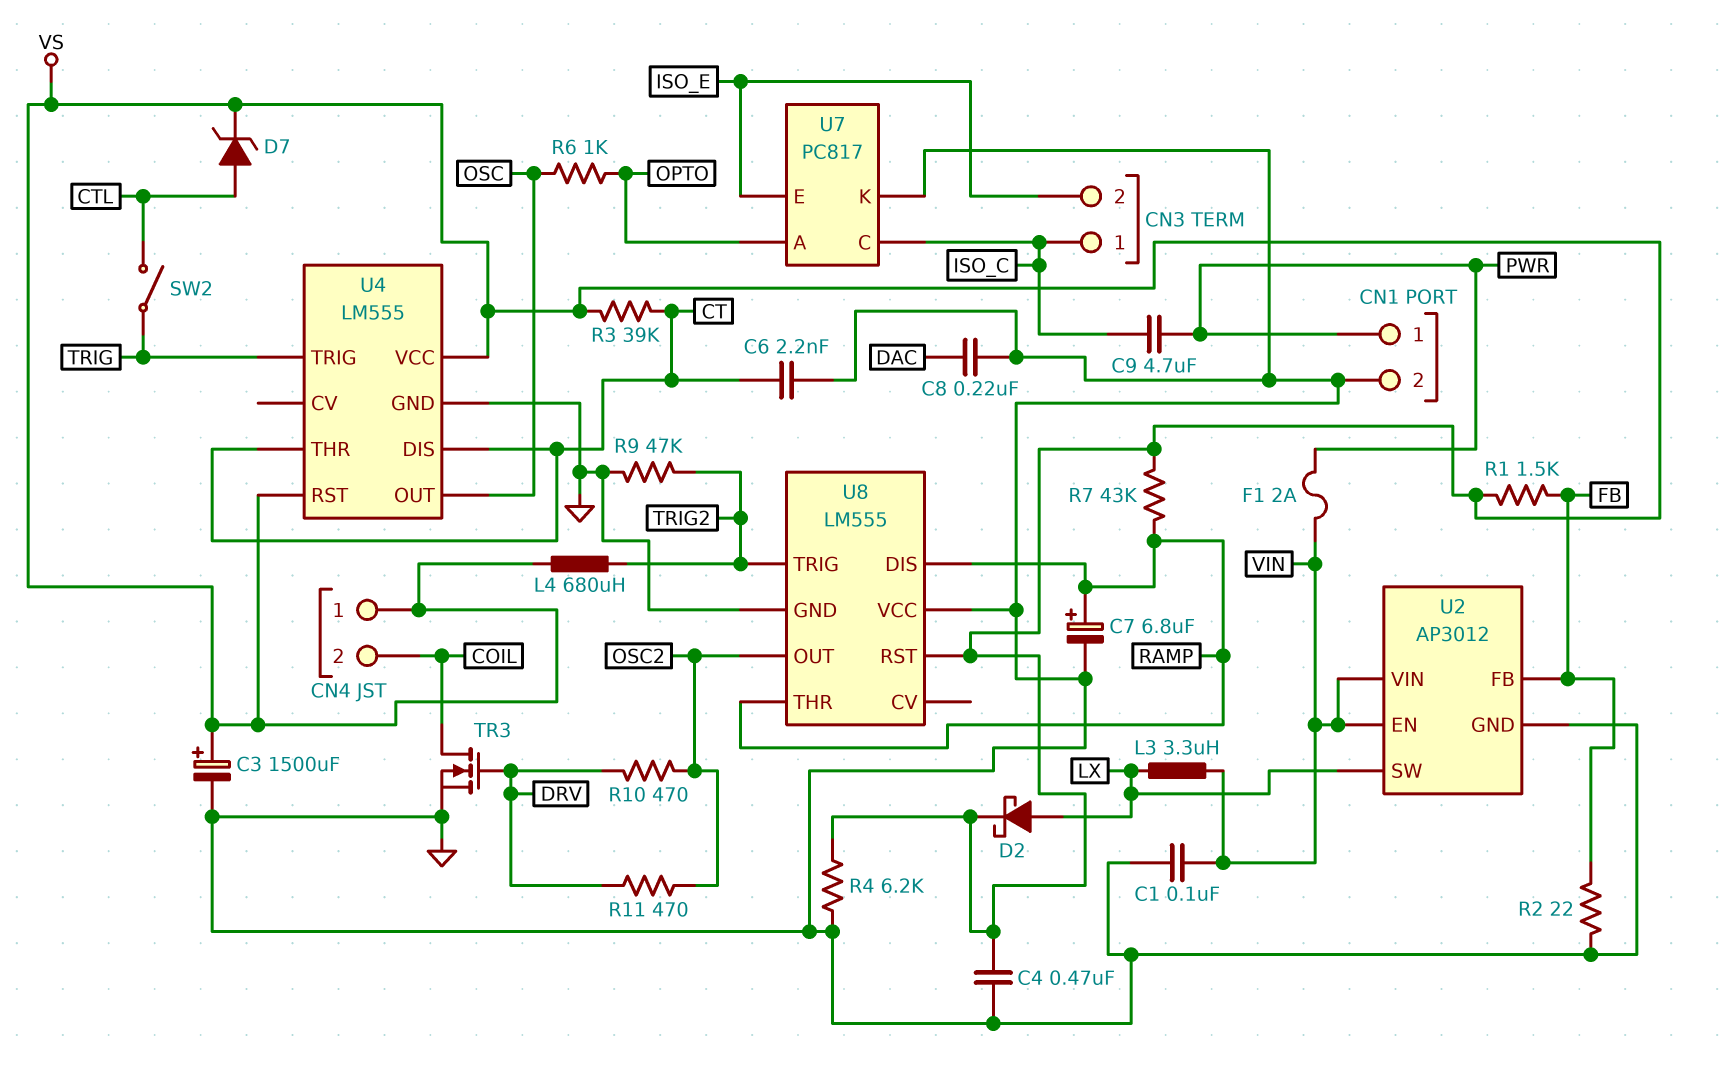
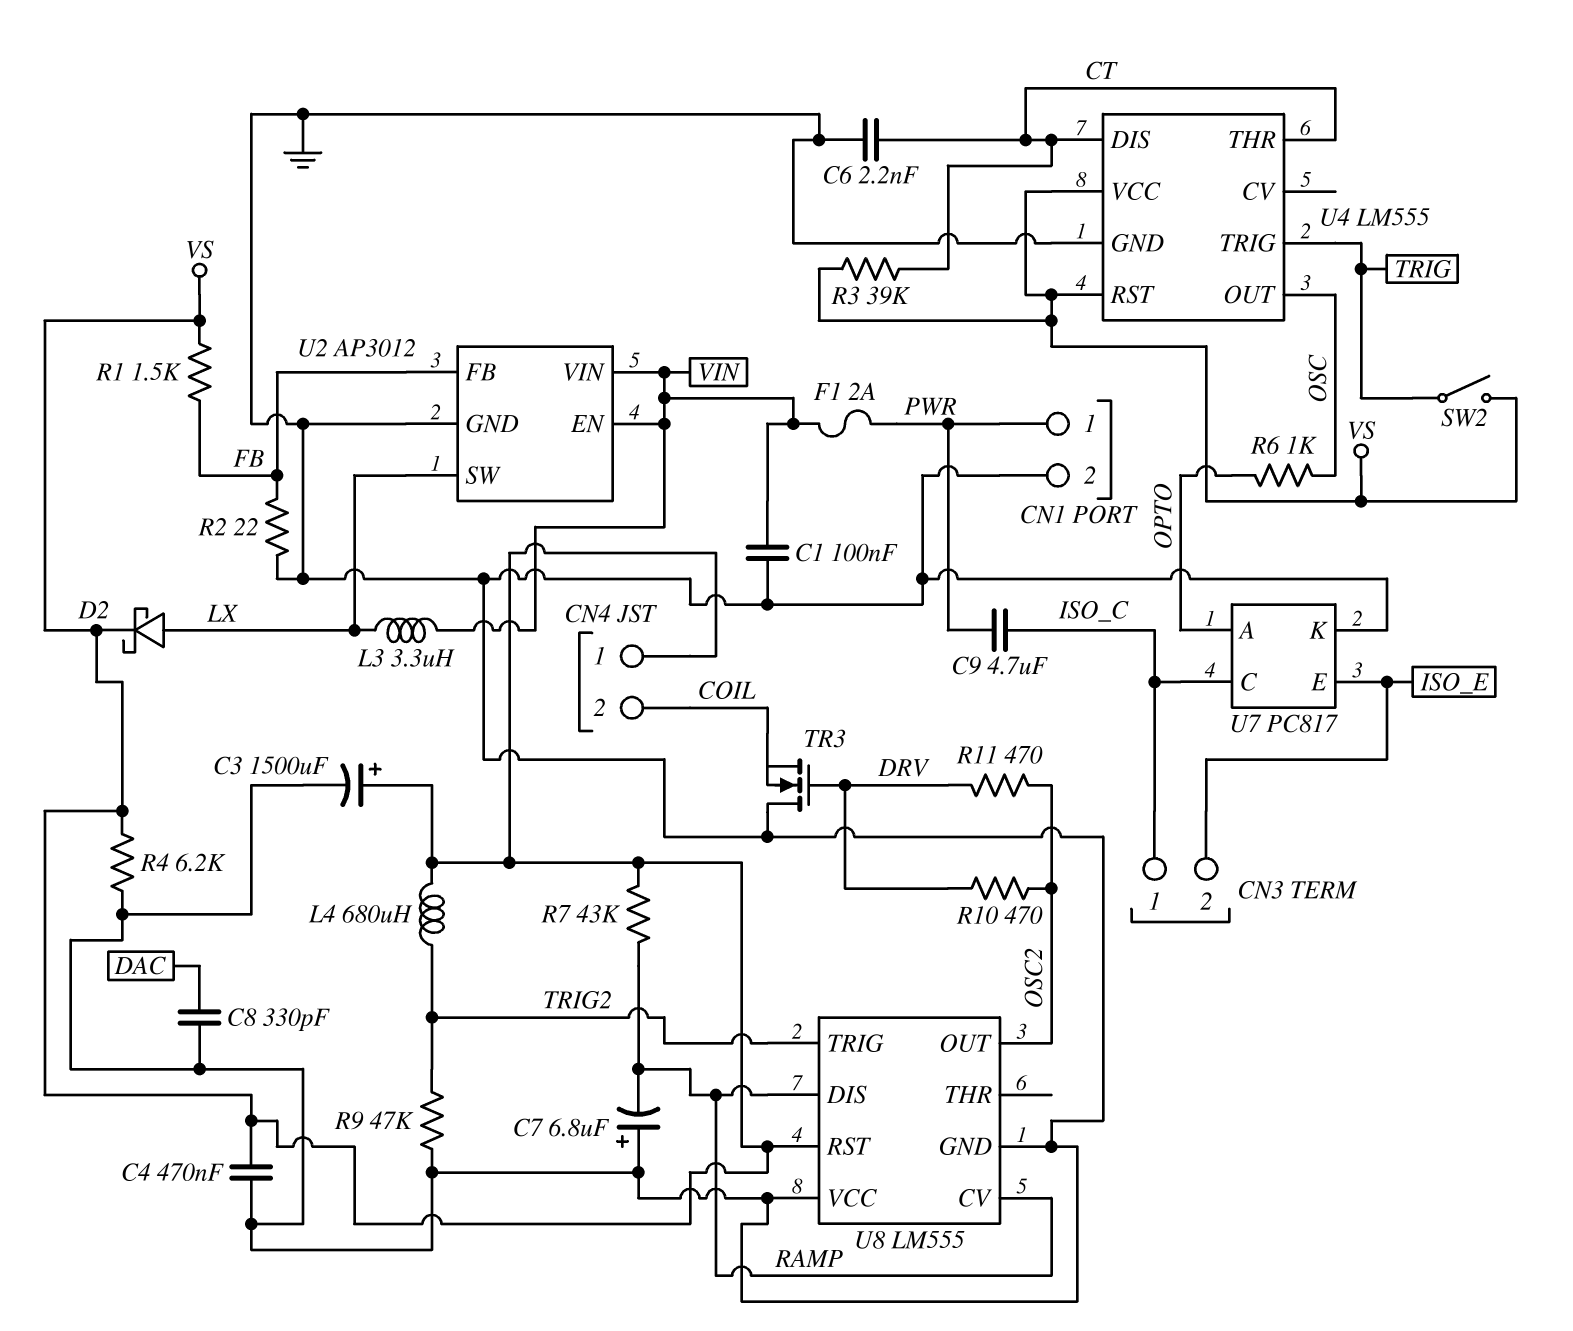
C7: 6.8uF (plus RAMP, minus GND) -> 6.8uF (plus GND, minus RAMP)
C8: 220nF (DAC, GND) -> 330pF (DAC, GND)
D7: zener (A CTL, K VS) -> none
SW2: switch (CTL, TRIG) -> switch (TRIG, VS)
TR3: NMOS (G DRV, D COIL, S GND) -> NMOS (G DRV, D GND, S COIL)
U8 pin CV: none -> RAMP
U8 pin THR: RAMP -> none

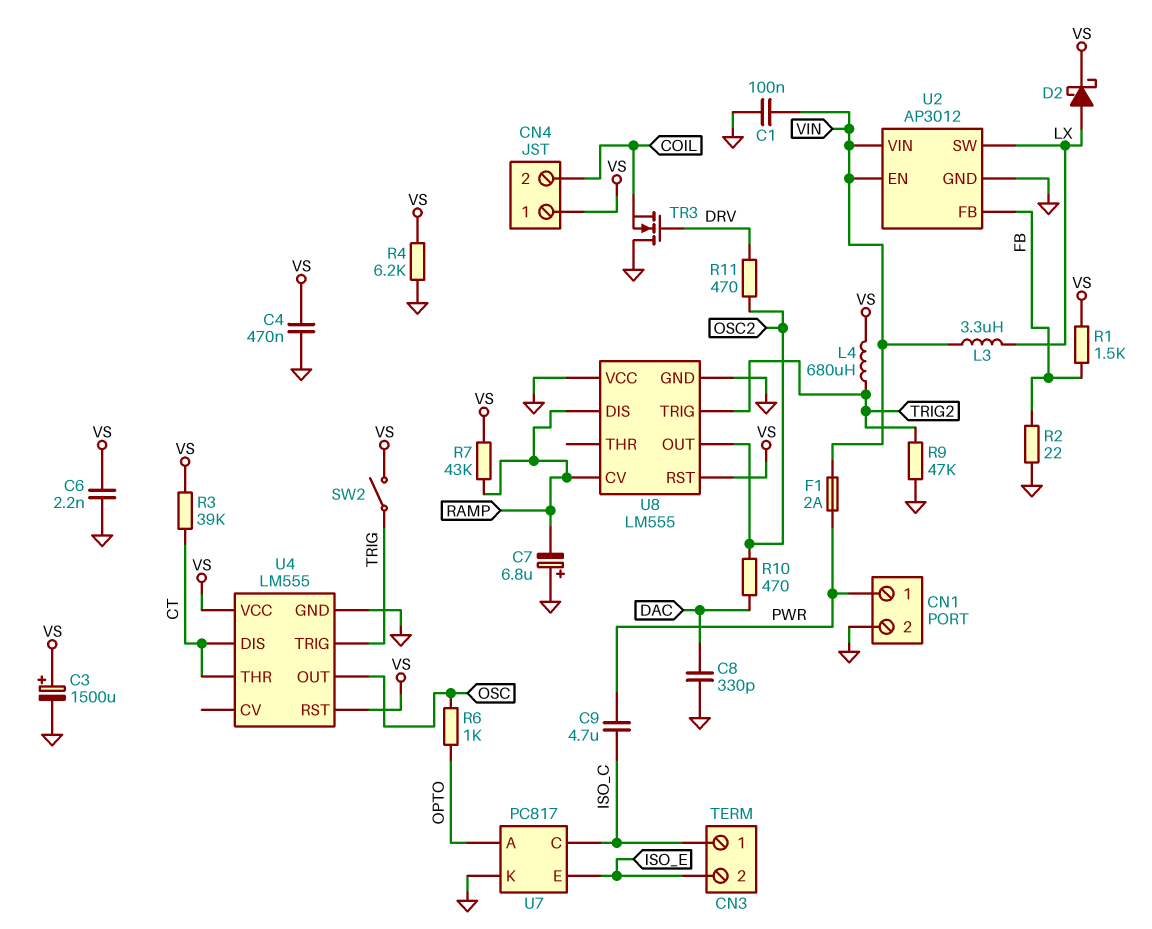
C6: 2.2nF (CT, GND) -> 2.2nF (GND, VS)
R10: 470 (DRV, OSC2) -> 470 (DAC, OSC2)

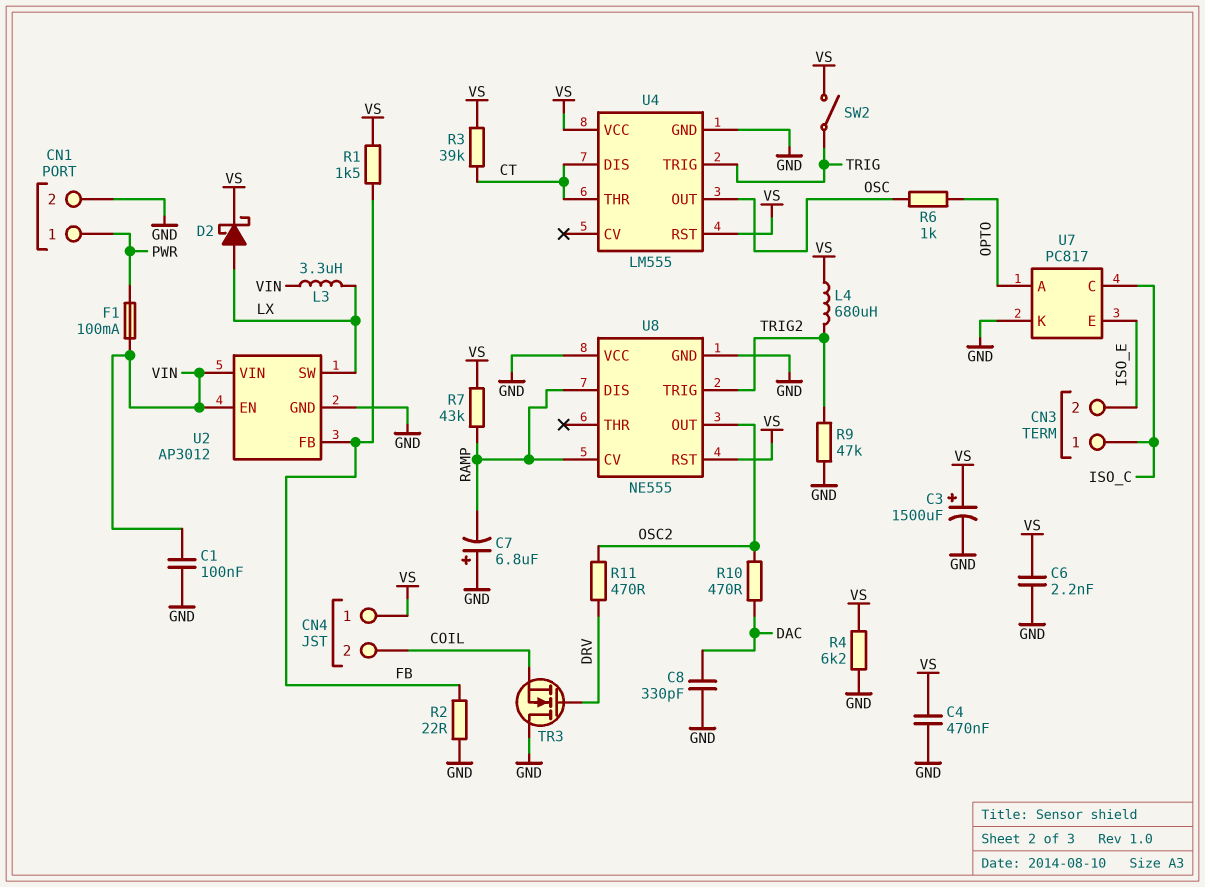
C9: 4.7uF (ISO_C, PWR) -> none
F1: 2A (PWR, VIN) -> 100mA (PWR, VIN)
U8: LM555 -> NE555

